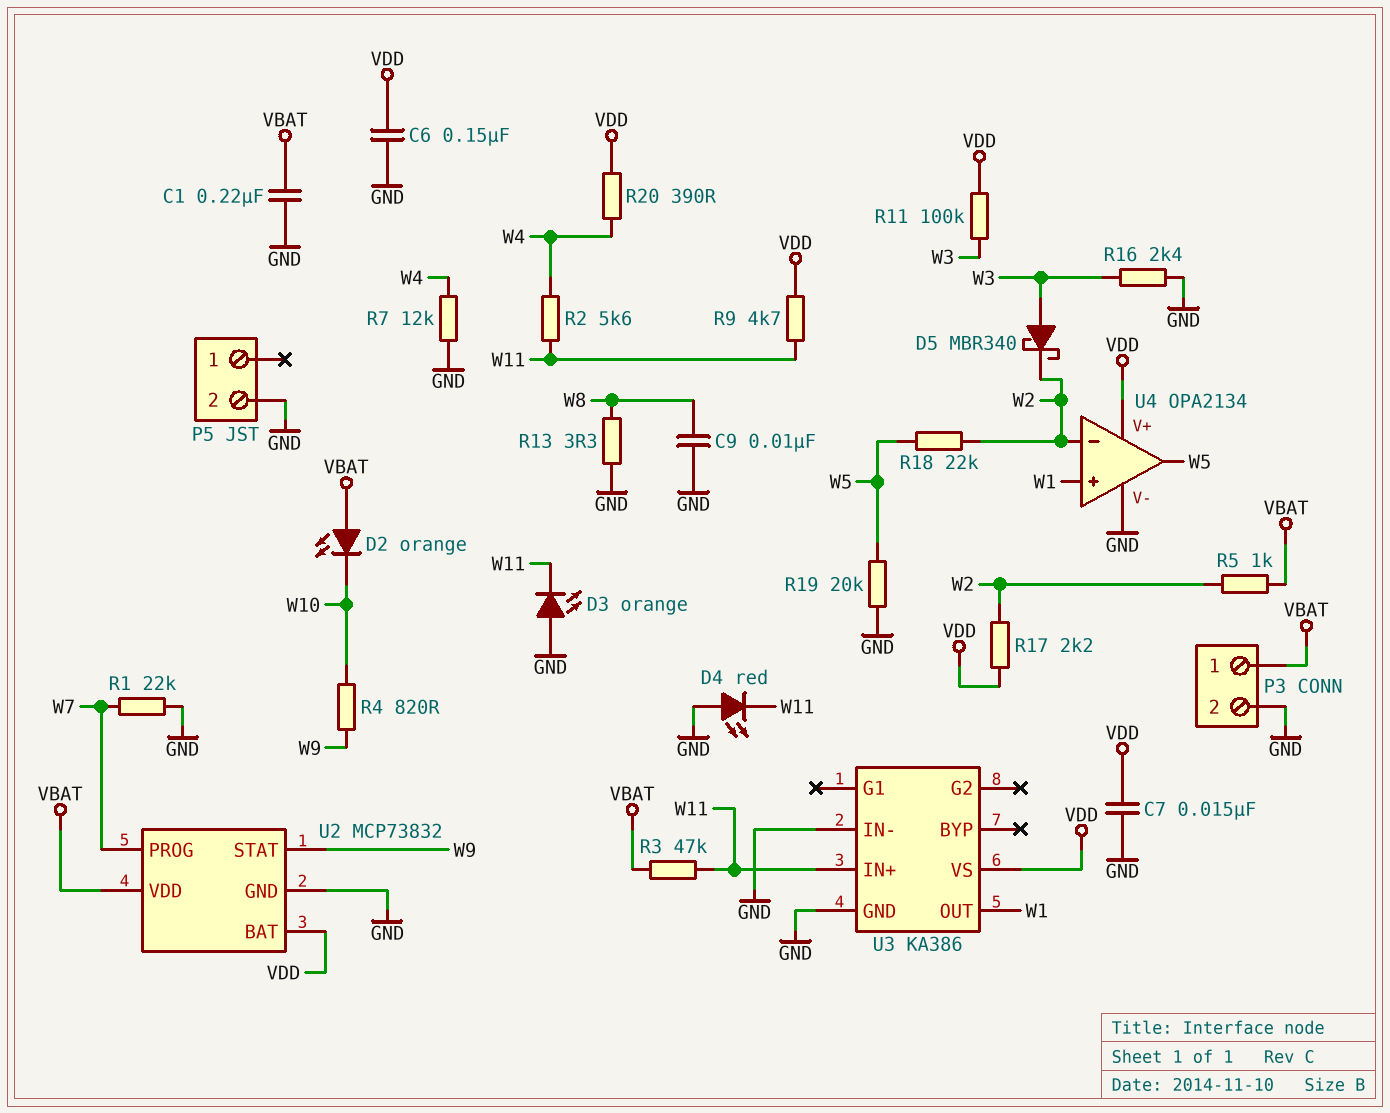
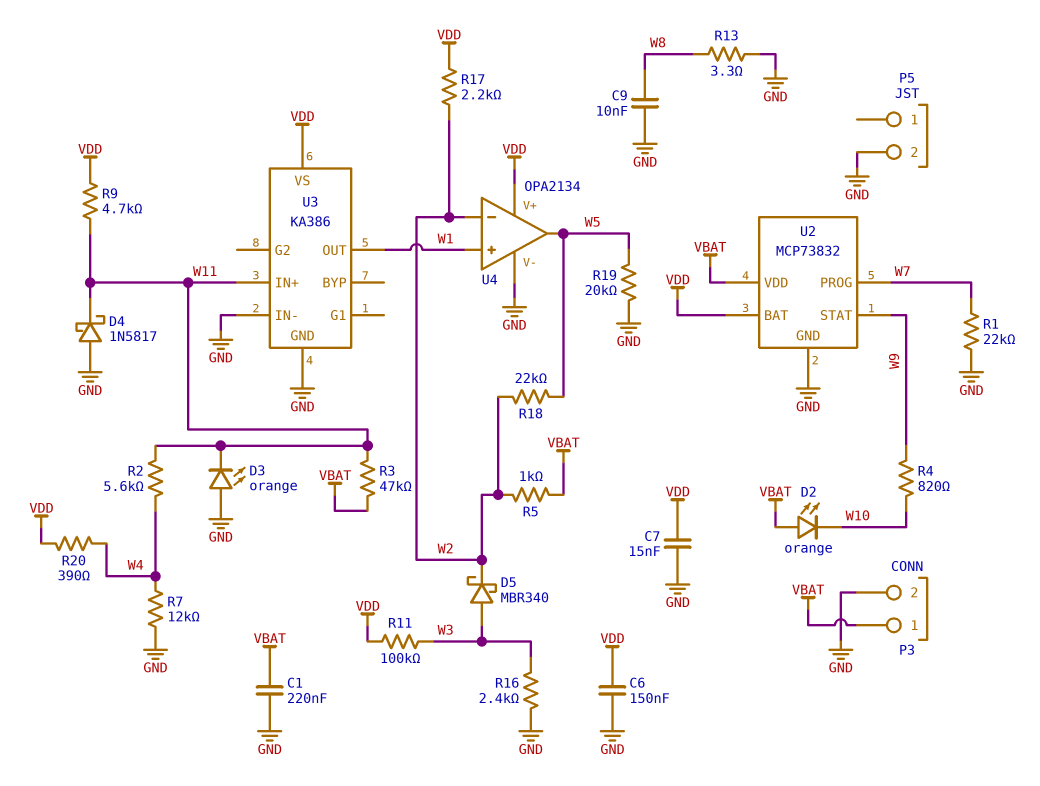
D4: LED red (A GND, K W11) -> schottky 1N5817 (A GND, K W11)

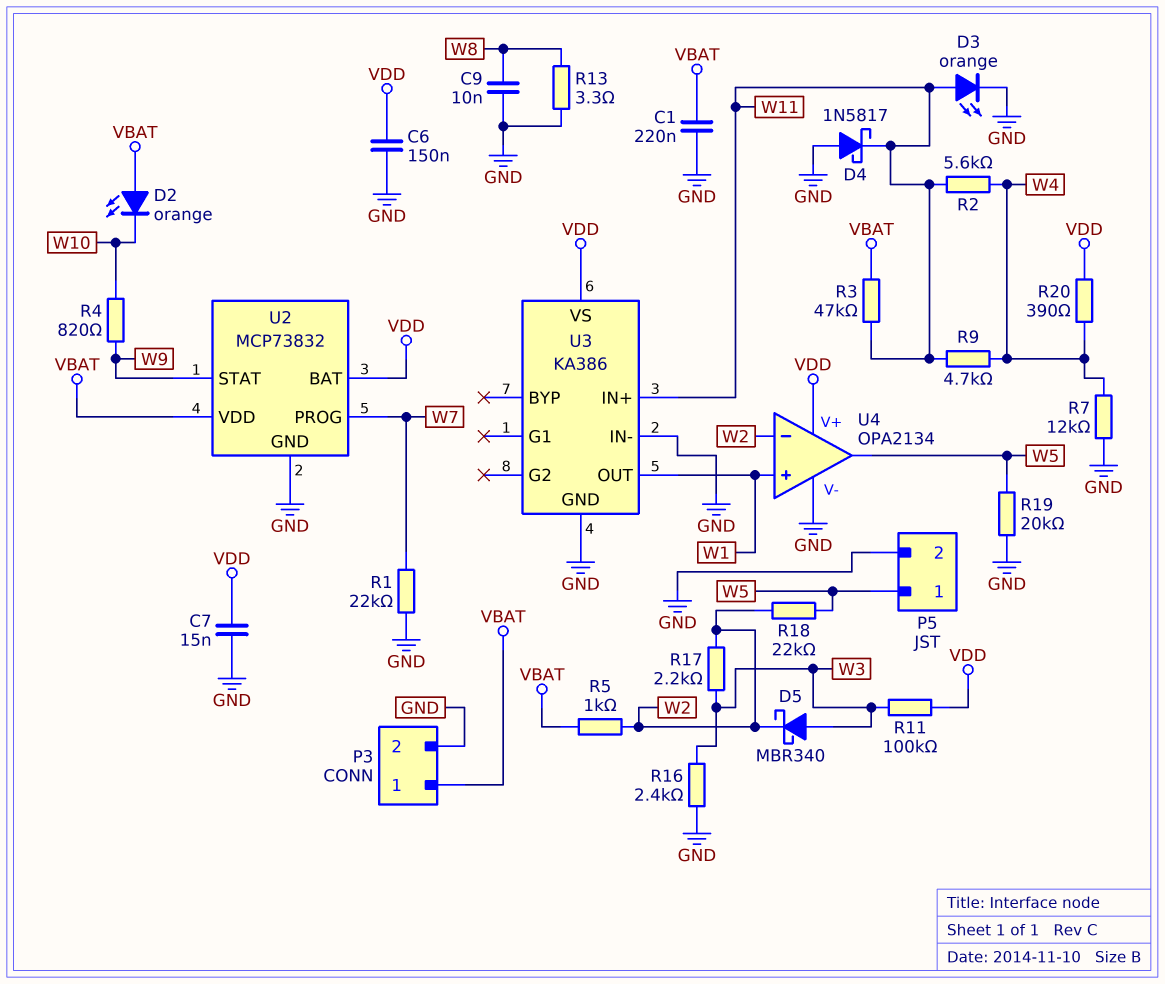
D3: LED orange (A GND, K W11) -> LED orange (A W11, K GND)
P5 pin 1: none -> W5
R9: 4.7k (VDD, W11) -> 4.7k (W4, W11)
R17: 2.2k (VDD, W2) -> 2.2k (W2, W3)

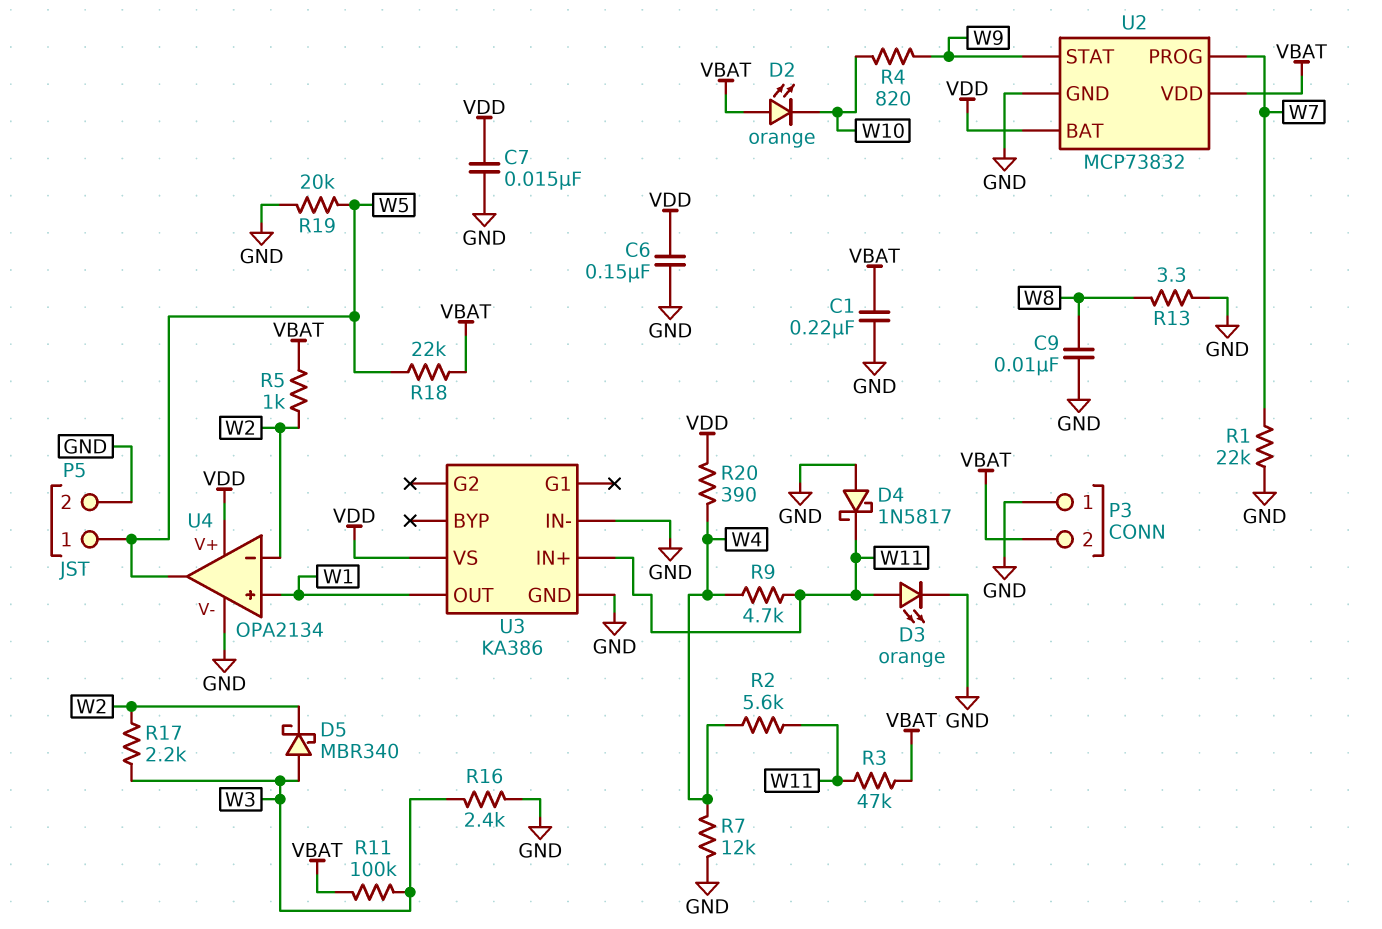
P3 pin 1: VBAT -> GND
P3 pin 2: GND -> VBAT
R11: 100k (VDD, W3) -> 100k (VBAT, W3)
R18: 22k (W2, W5) -> 22k (VBAT, W5)

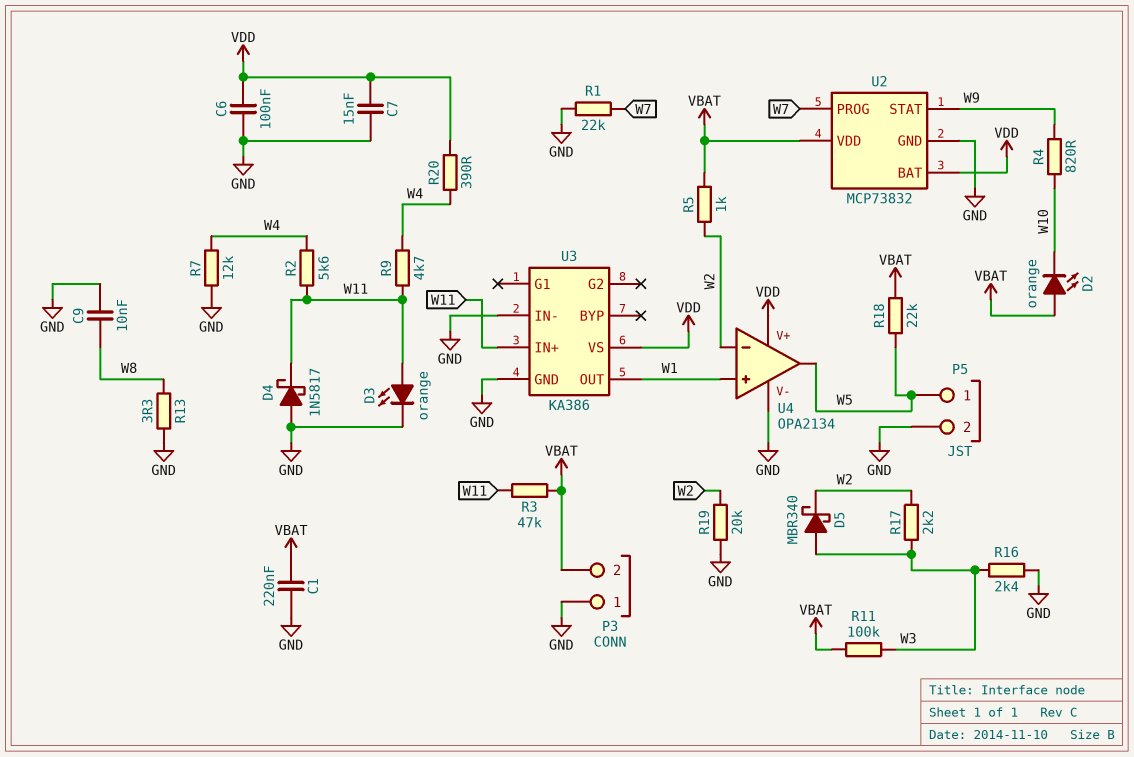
C6: 150nF (GND, VDD) -> 100nF (GND, VDD)
R19: 20k (GND, W5) -> 20k (GND, W2)

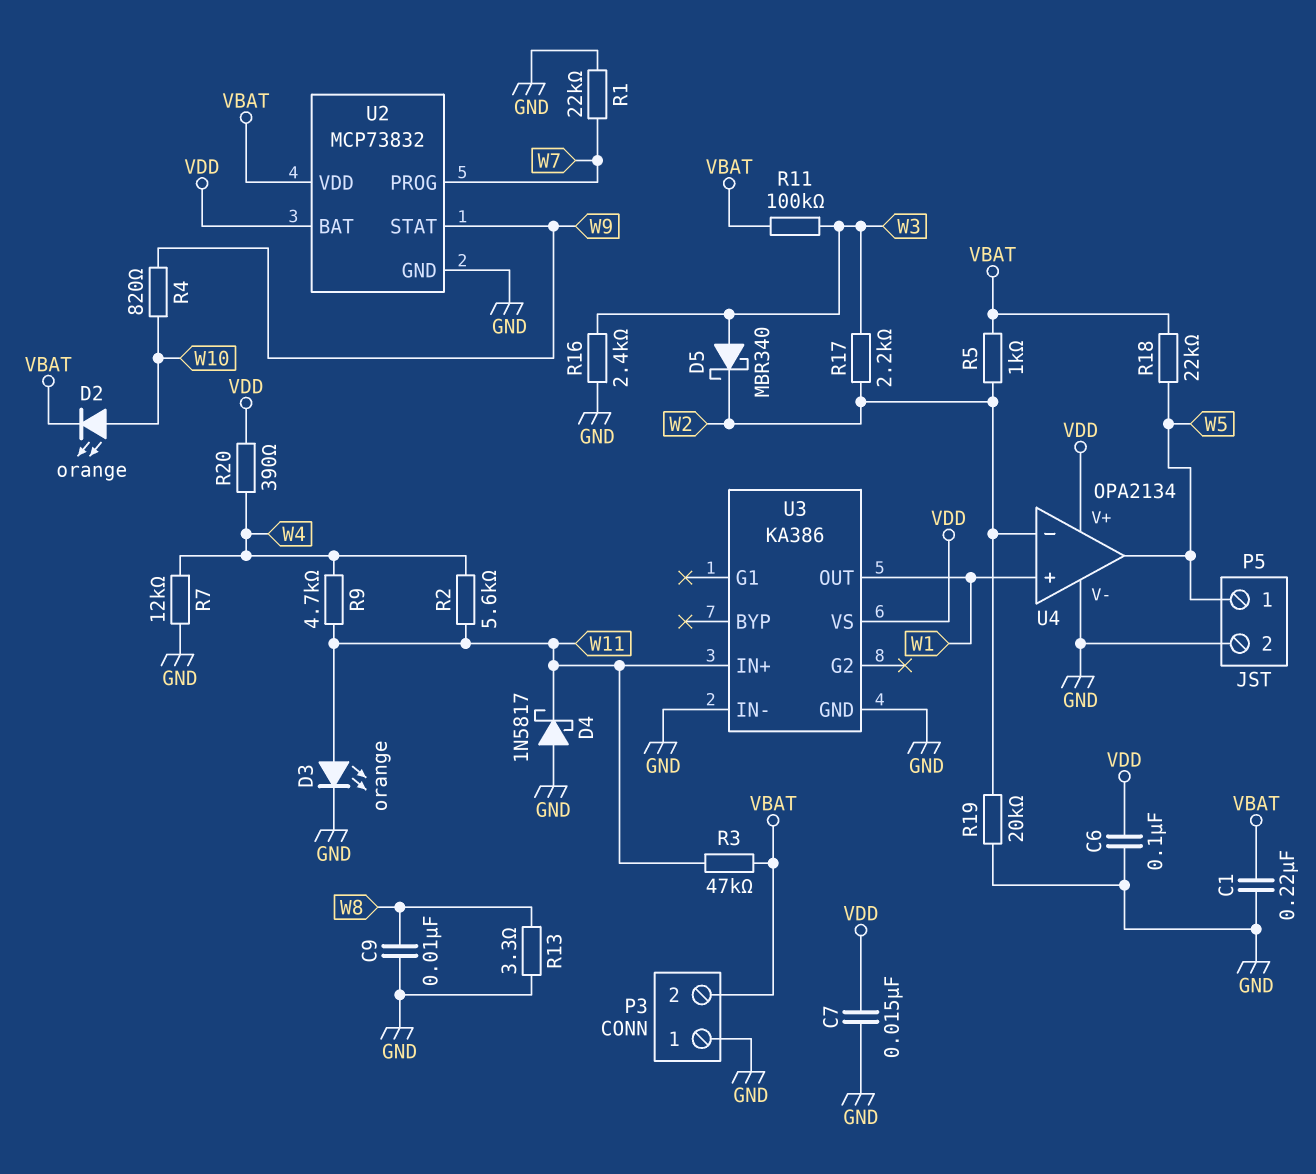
D2: LED orange (A VBAT, K W10) -> LED orange (A W10, K VBAT)

